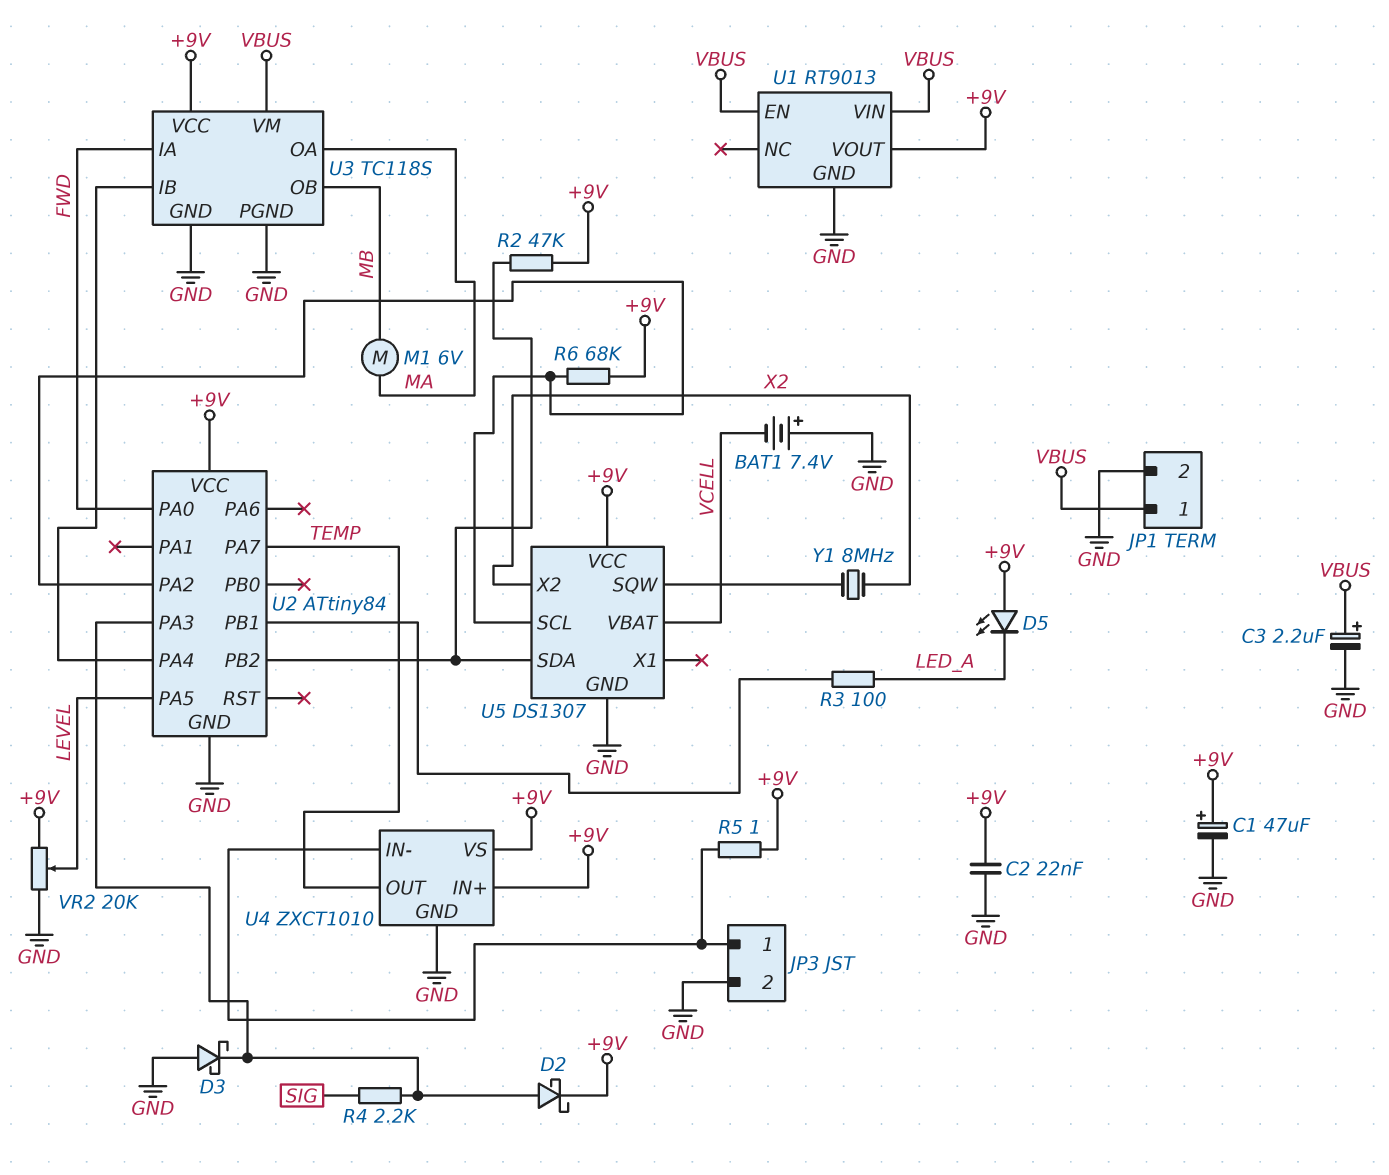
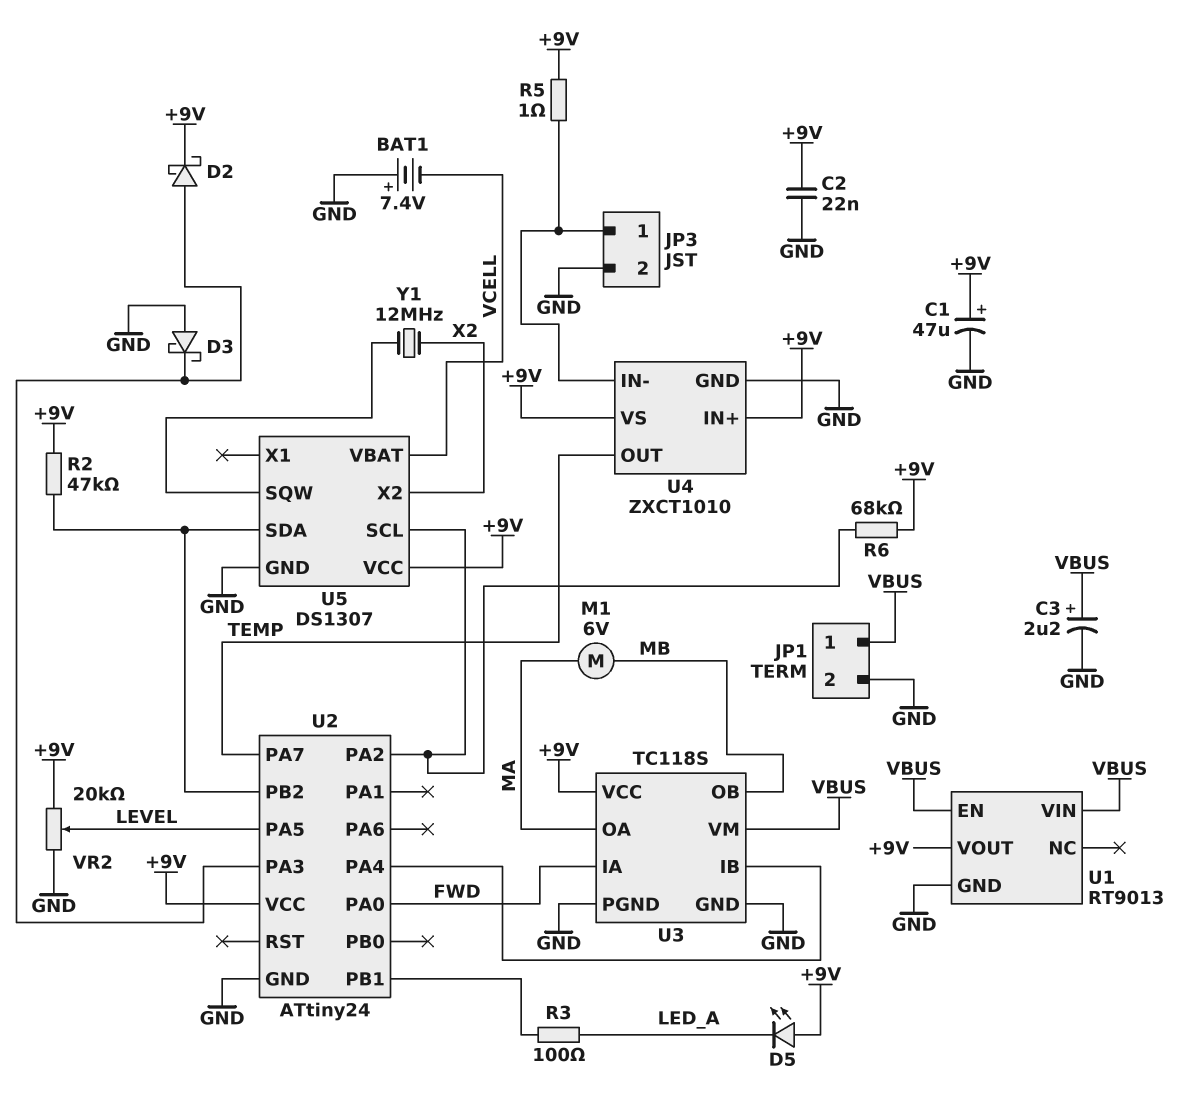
R4: 2.2k (SIG, U2/PA3) -> none
U2: ATtiny84 -> ATtiny24
Y1: 8MHz (U5/SQW, X2) -> 12MHz (U5/SQW, X2)

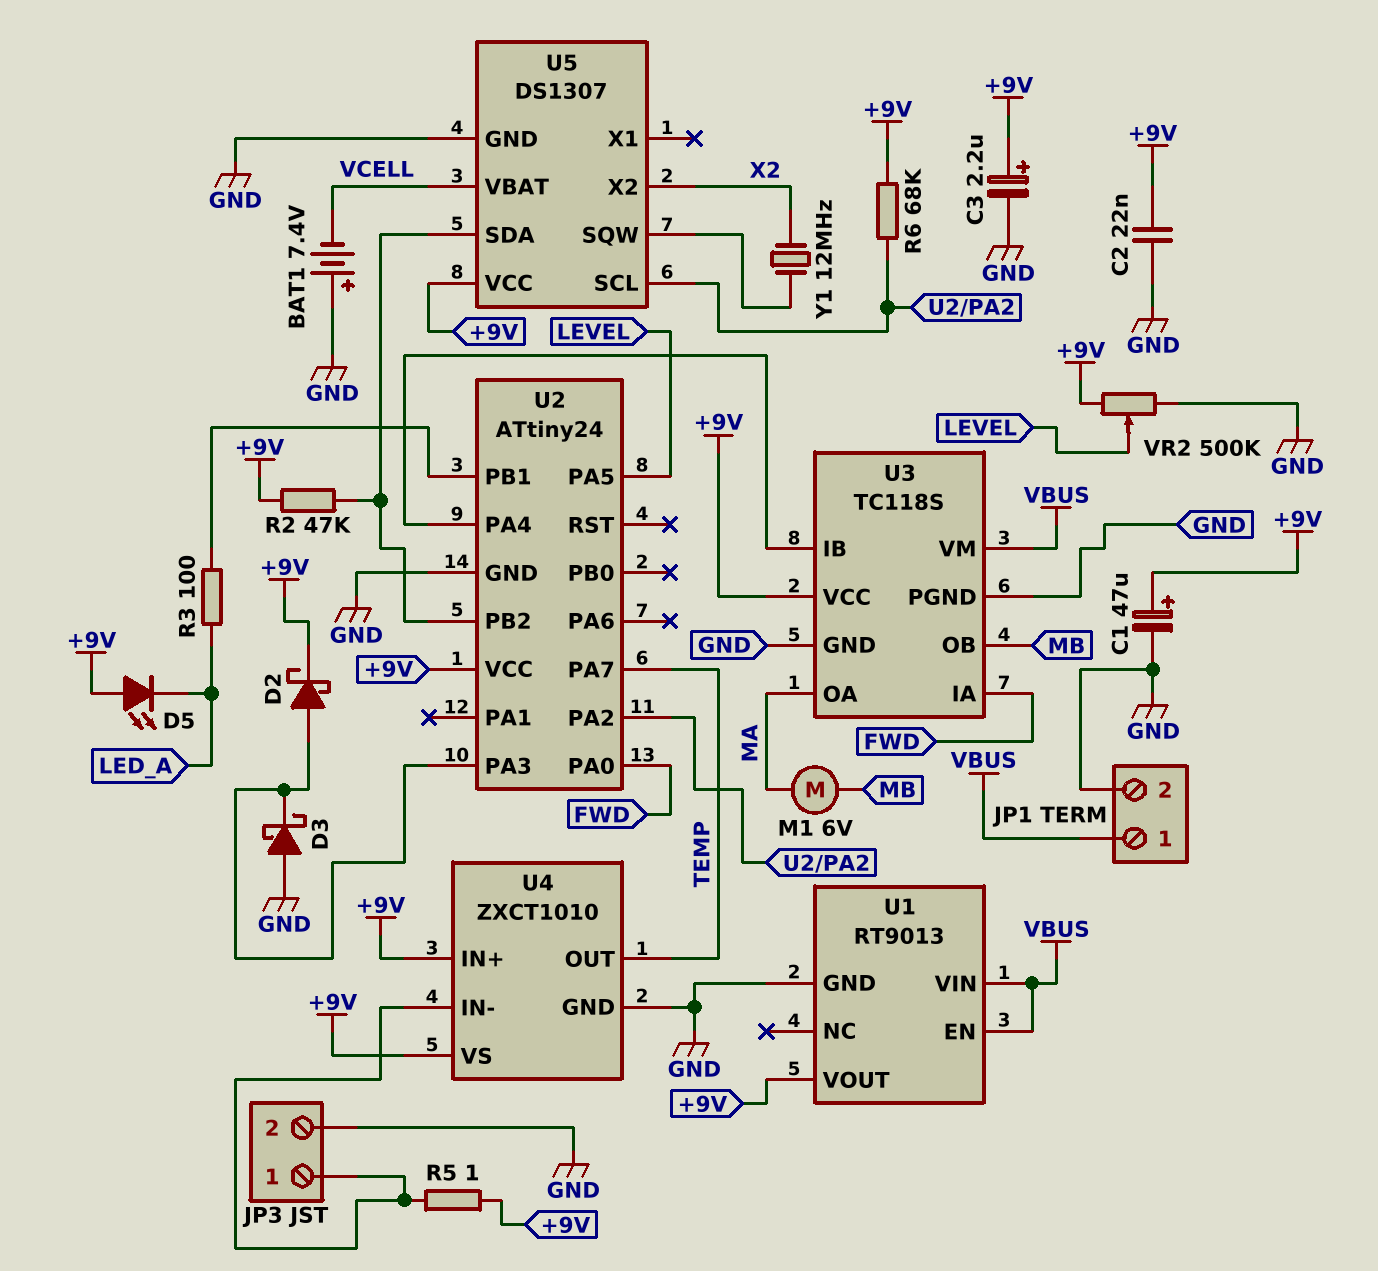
C3: 2.2uF (plus VBUS, minus GND) -> 2.2uF (plus +9V, minus GND)
VR2: 20k (+9V, GND, wiper LEVEL) -> 500k (+9V, GND, wiper LEVEL)

